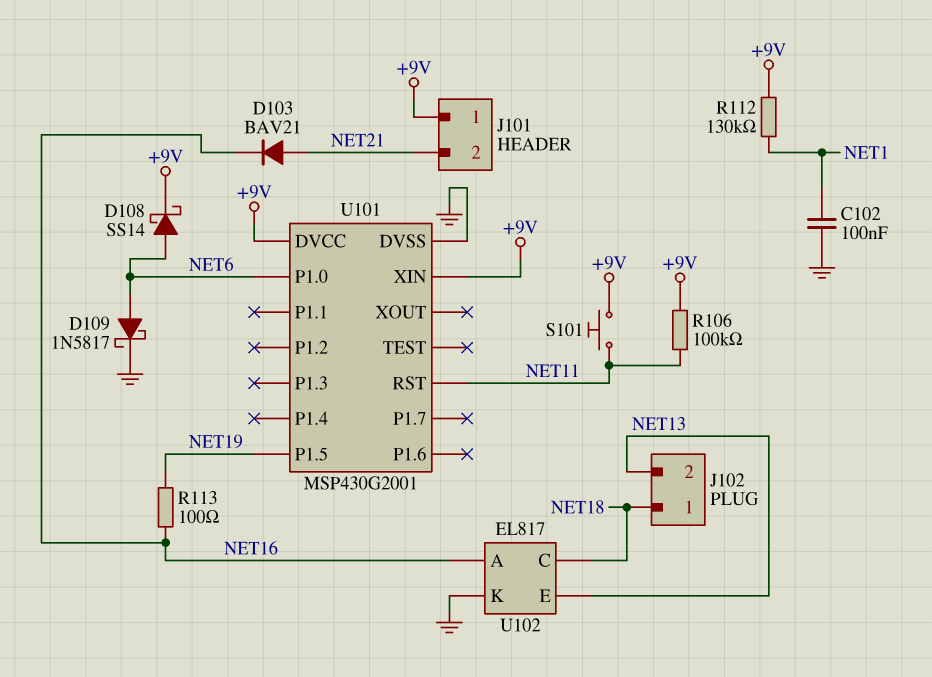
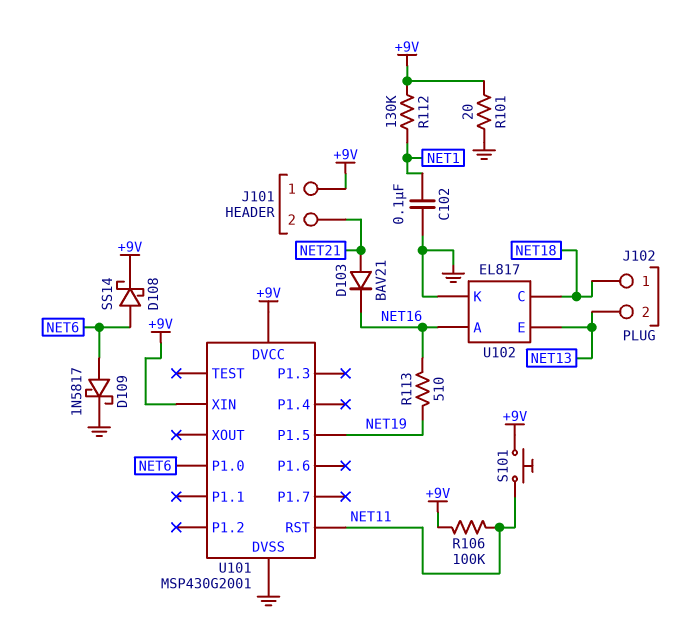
R101: none -> 20 (+9V, GND)
R113: 100 (NET16, NET19) -> 510 (NET16, NET19)

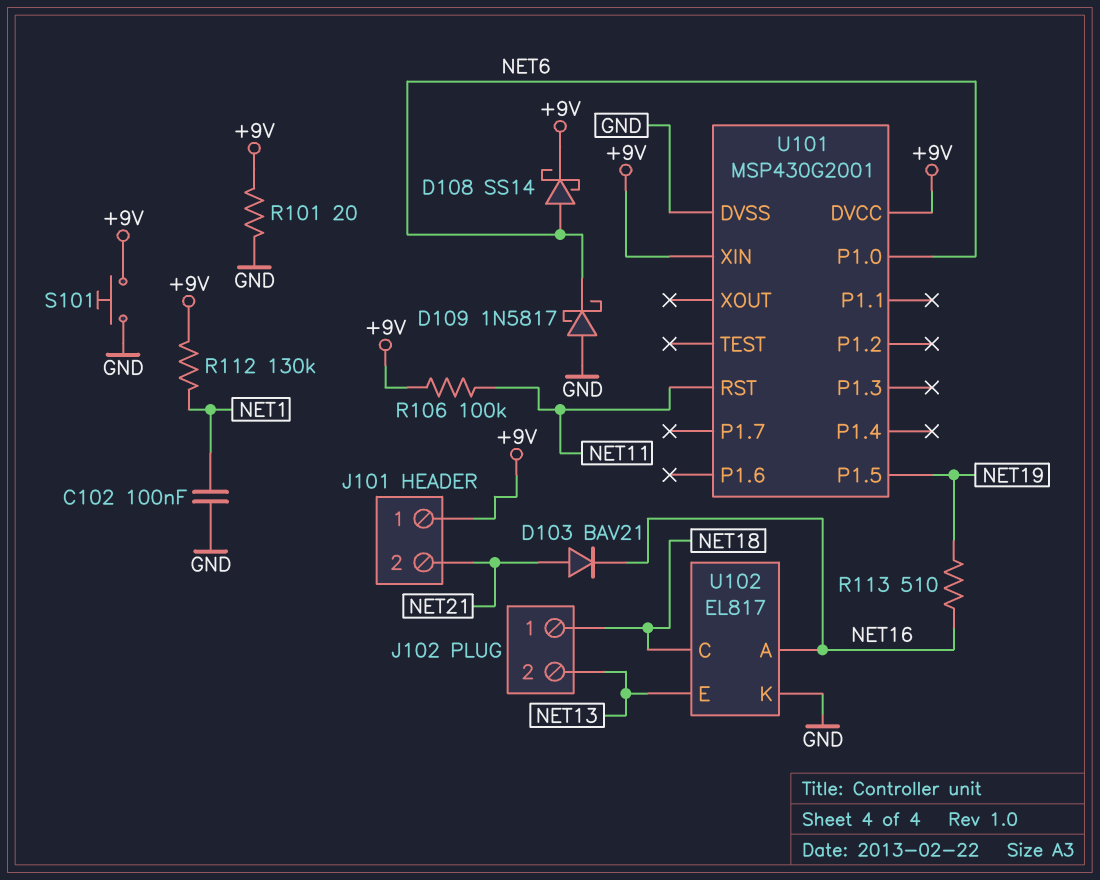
D109: schottky 1N5817 (A NET6, K GND) -> schottky 1N5817 (A GND, K NET6)
S101: button (+9V, NET11) -> button (+9V, GND)

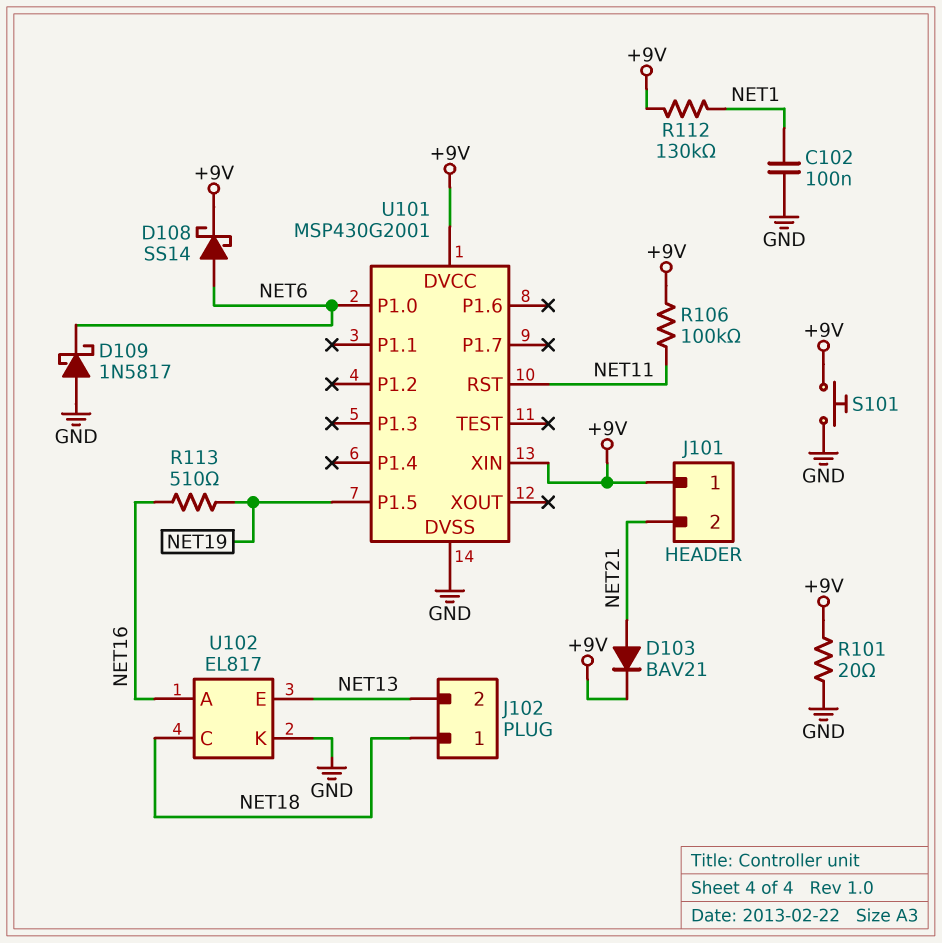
D103: diode BAV21 (A NET21, K NET16) -> diode BAV21 (A NET21, K +9V)

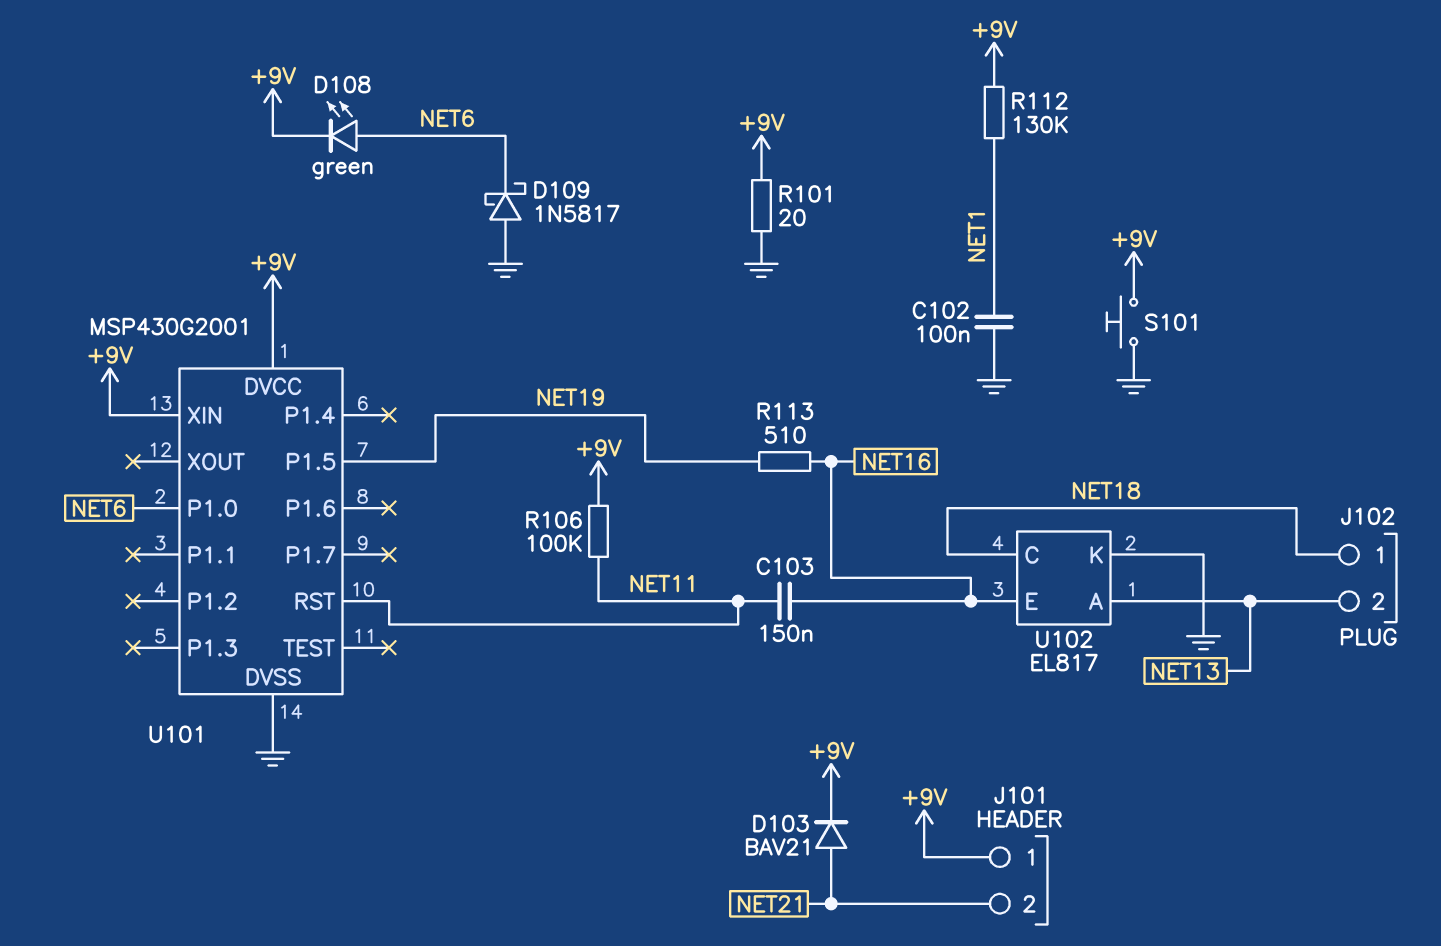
C103: none -> 150nF (NET11, NET16)
D108: schottky SS14 (A NET6, K +9V) -> LED green (A NET6, K +9V)
U102 pin A: NET16 -> NET13
U102 pin E: NET13 -> NET16

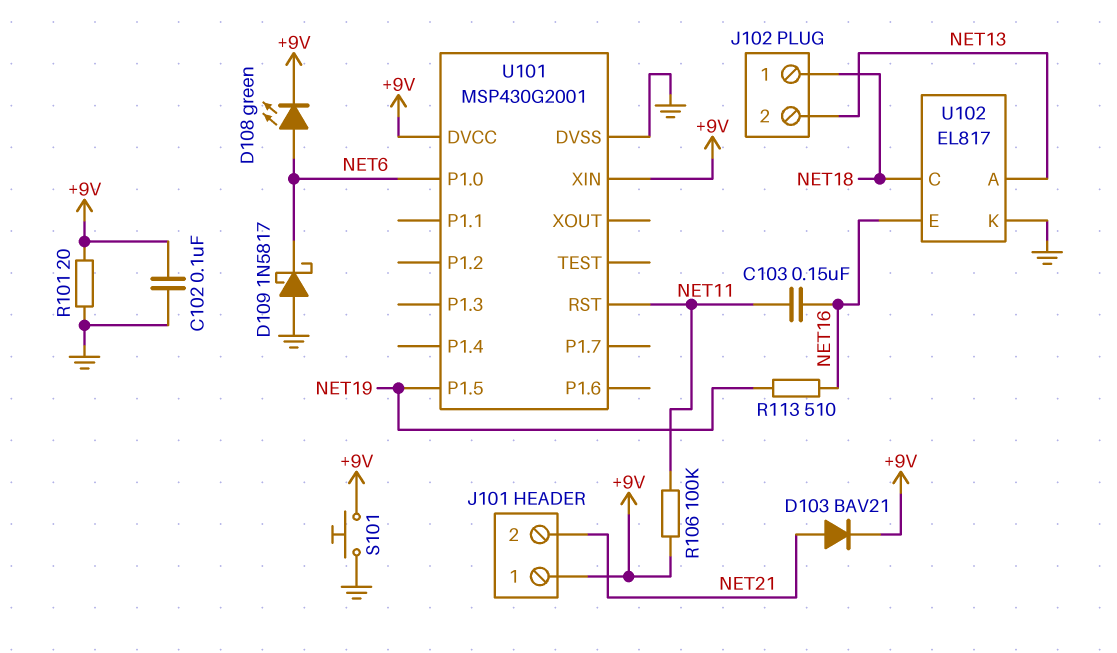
C102: 100nF (GND, NET1) -> 100nF (+9V, GND)
R112: 130k (+9V, NET1) -> none

